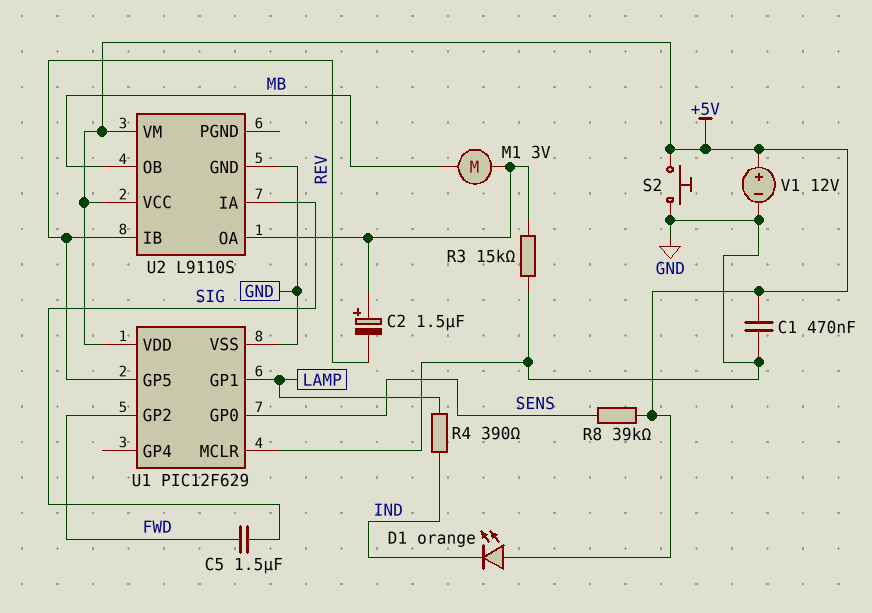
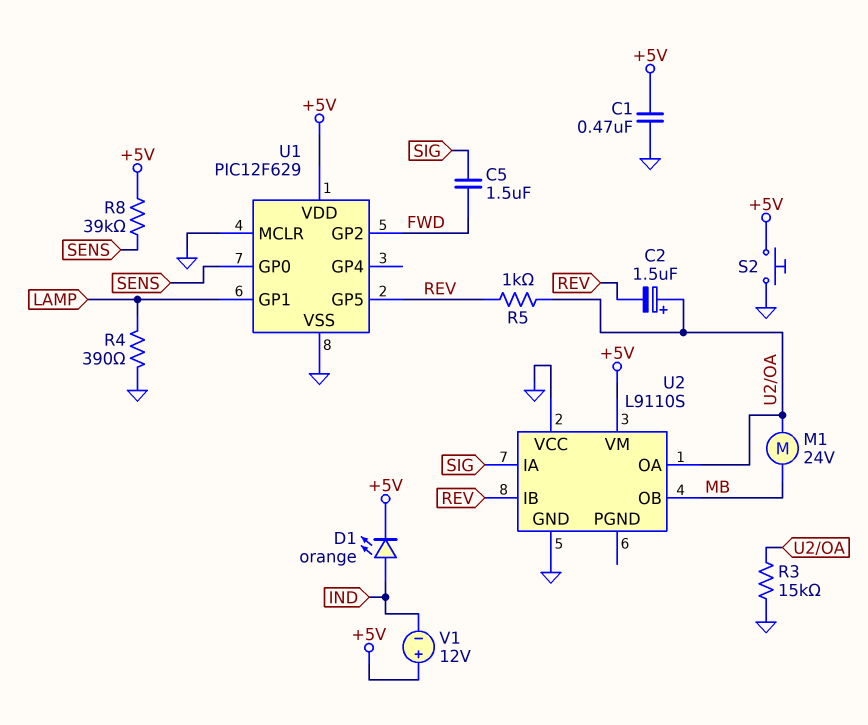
D1: LED orange (A +5V, K IND) -> LED orange (A IND, K +5V)
M1: motor 3V (MB, U2/OA) -> motor 24V (MB, U2/OA)
R4: 390 (IND, LAMP) -> 390 (GND, LAMP)
R5: none -> 1k (REV, U2/OA)
U2 pin VCC: +5V -> GND
V1: 12V (plus +5V, minus GND) -> 12V (plus +5V, minus IND)

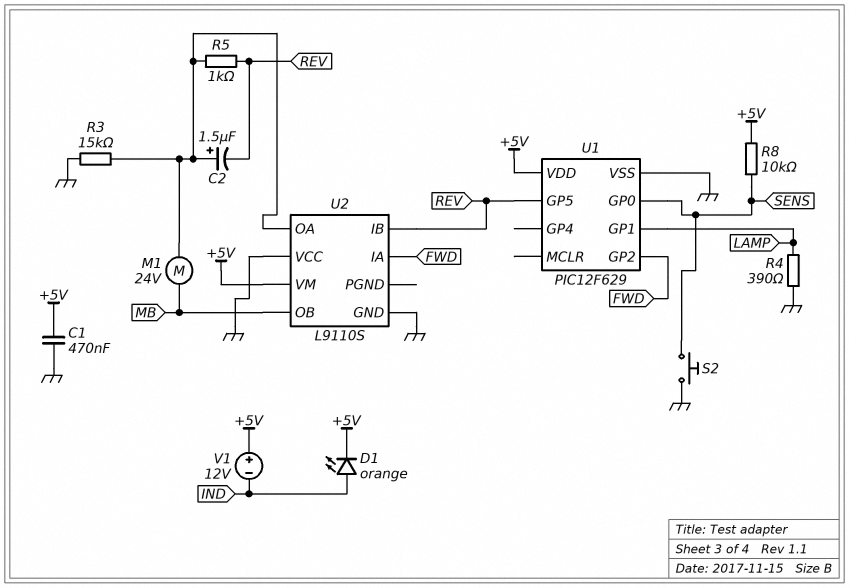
C5: 1.5uF (FWD, SIG) -> none
R8: 39k (+5V, SENS) -> 10k (+5V, SENS)
S2: button (+5V, GND) -> button (GND, SENS)
U1 pin MCLR: GND -> none
U2 pin IA: SIG -> FWD

